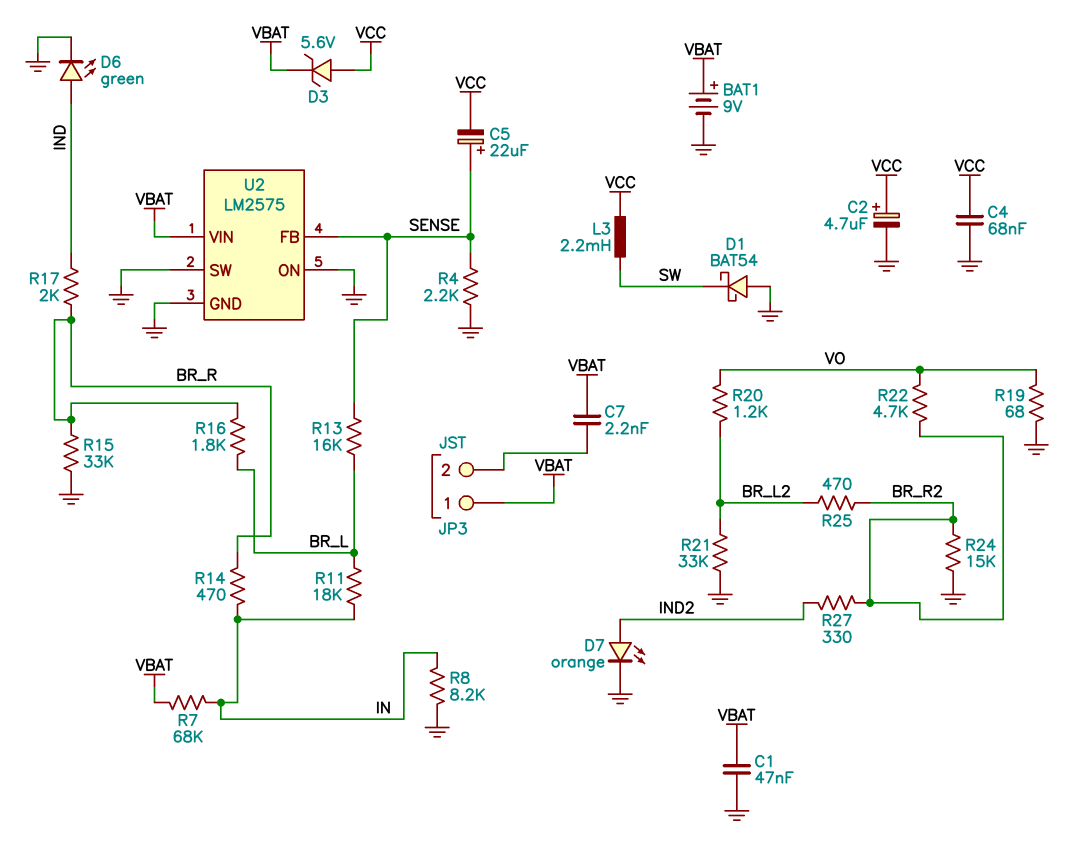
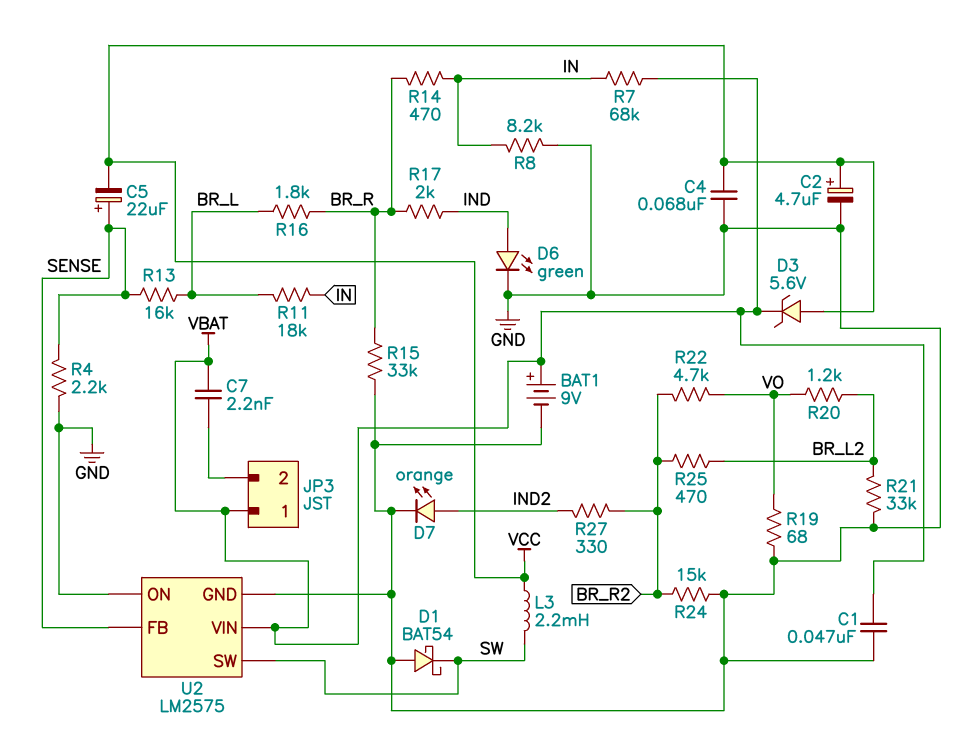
U2 pin SW: GND -> SW

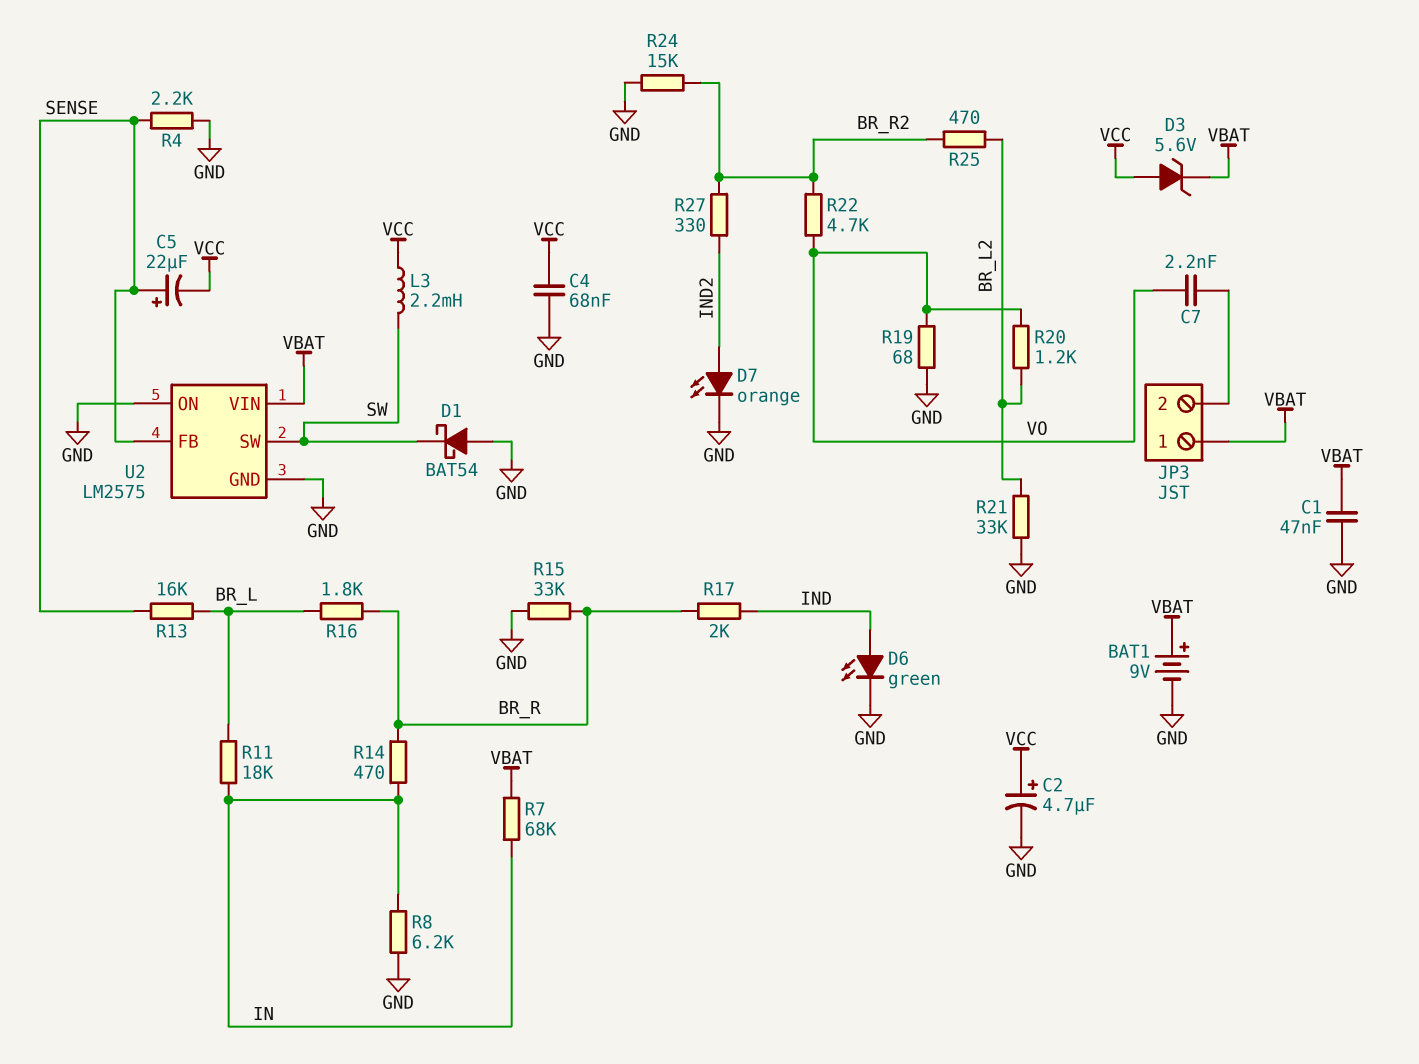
C7: 2.2nF (JP3/2, VBAT) -> 2.2nF (JP3/2, VO)
R8: 8.2k (GND, IN) -> 6.2k (GND, IN)

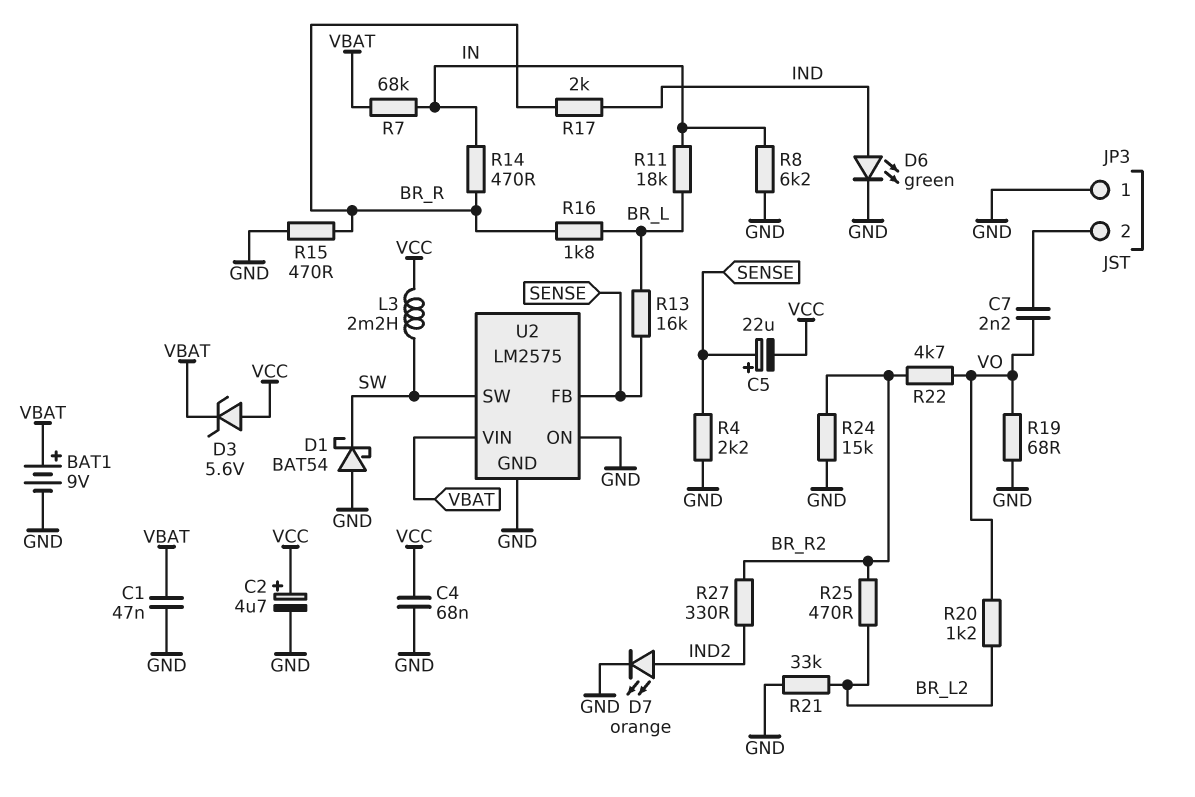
JP3 pin 1: VBAT -> GND
R15: 33k (BR_R, GND) -> 470 (BR_R, GND)

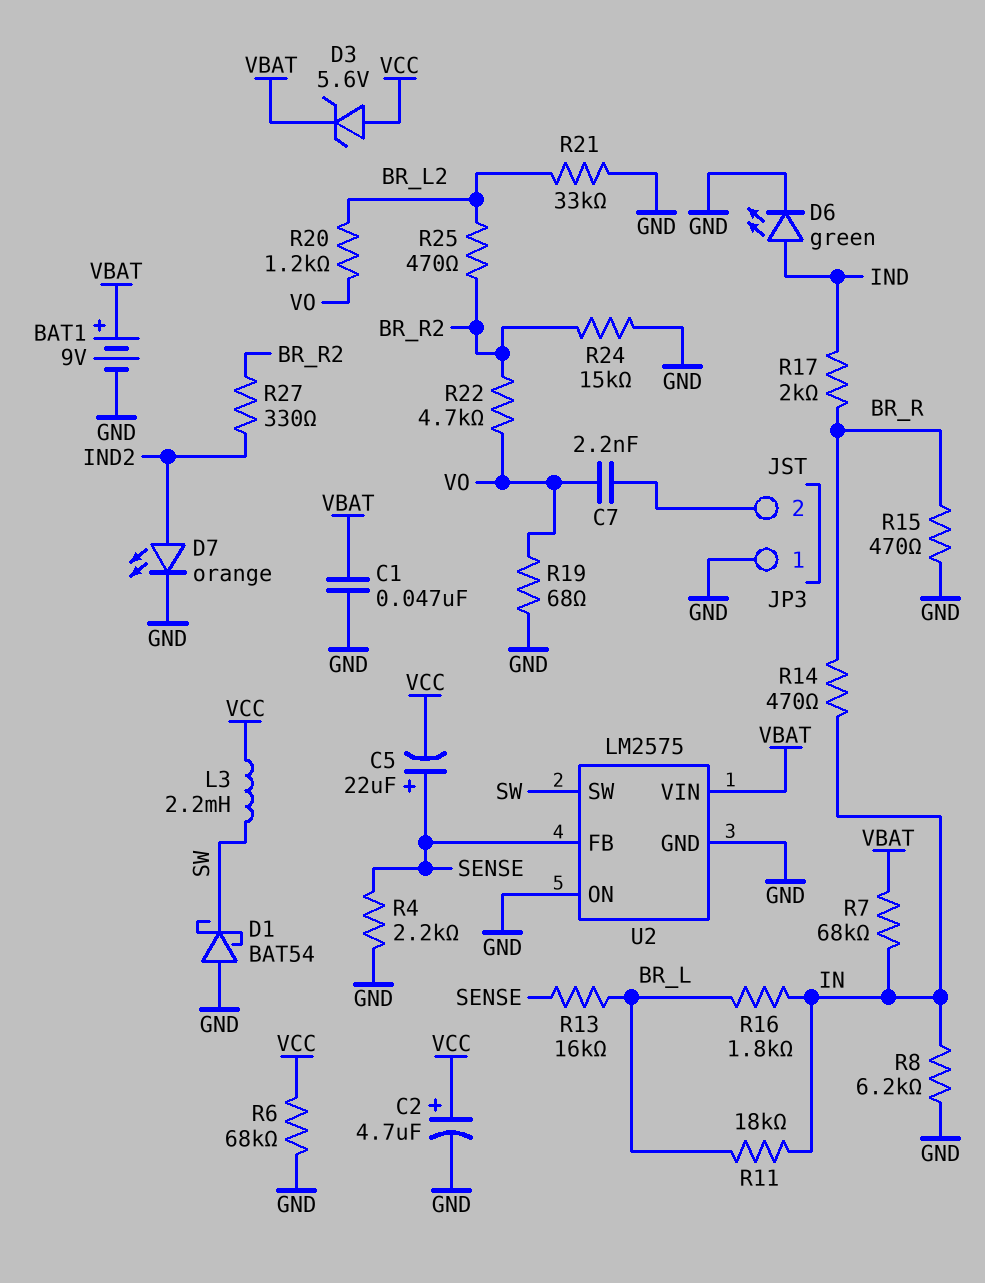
C4: 68nF (GND, VCC) -> none
R6: none -> 68k (GND, VCC)
R16: 1.8k (BR_L, BR_R) -> 1.8k (BR_L, IN)

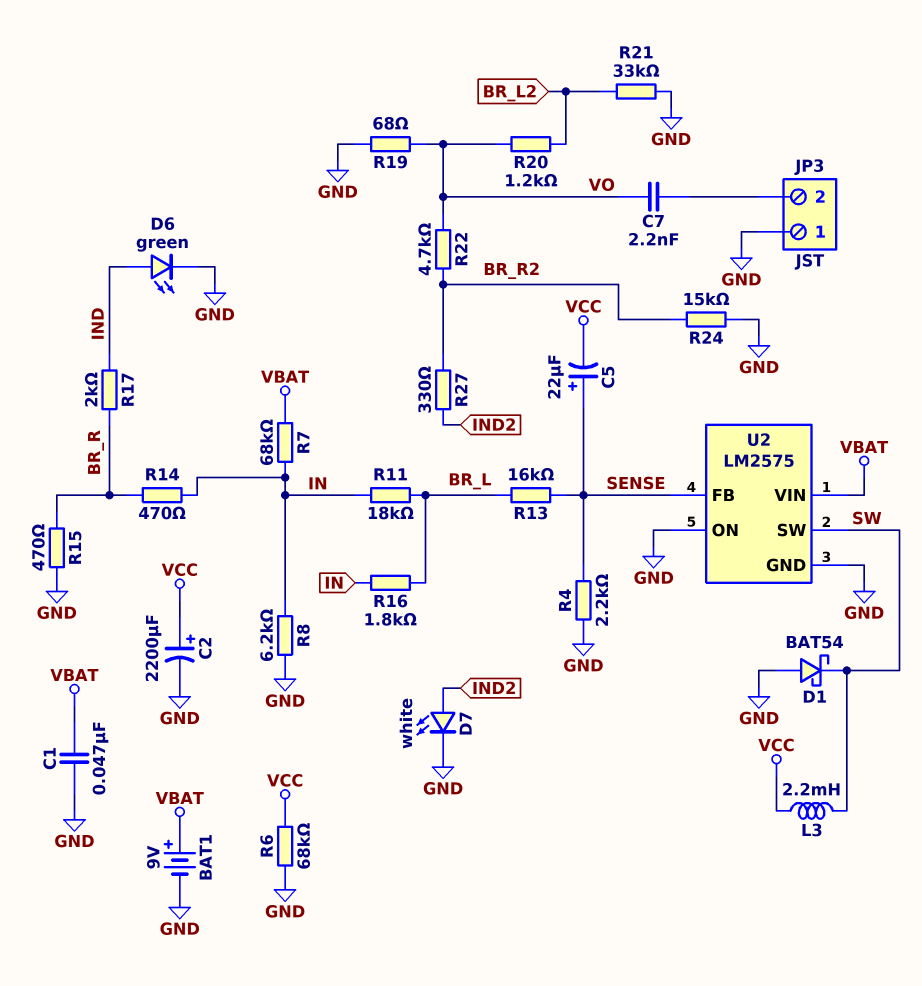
C2: 4.7uF (plus VCC, minus GND) -> 2200uF (plus VCC, minus GND)
D3: zener 5.6V (A VCC, K VBAT) -> none
D7: LED orange (A IND2, K GND) -> LED white (A IND2, K GND)
R25: 470 (BR_L2, BR_R2) -> none

